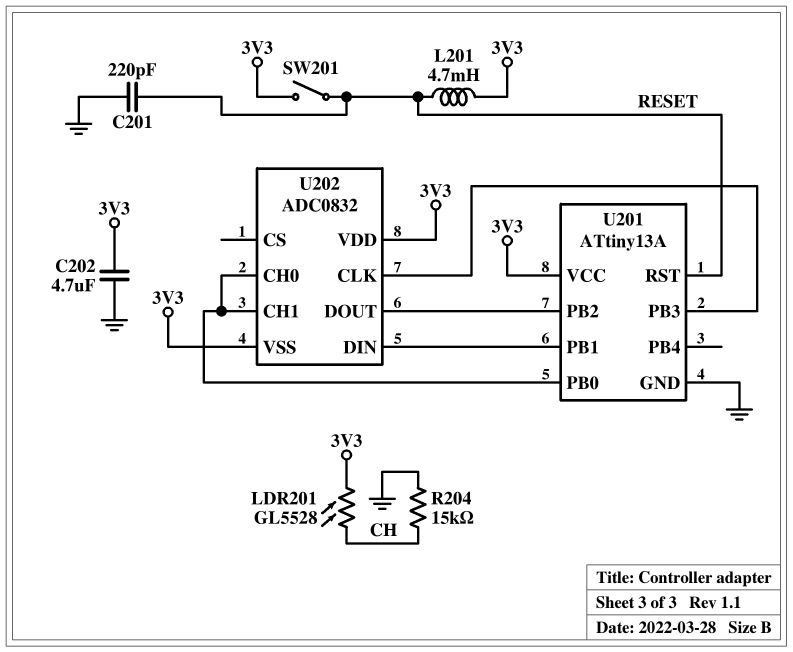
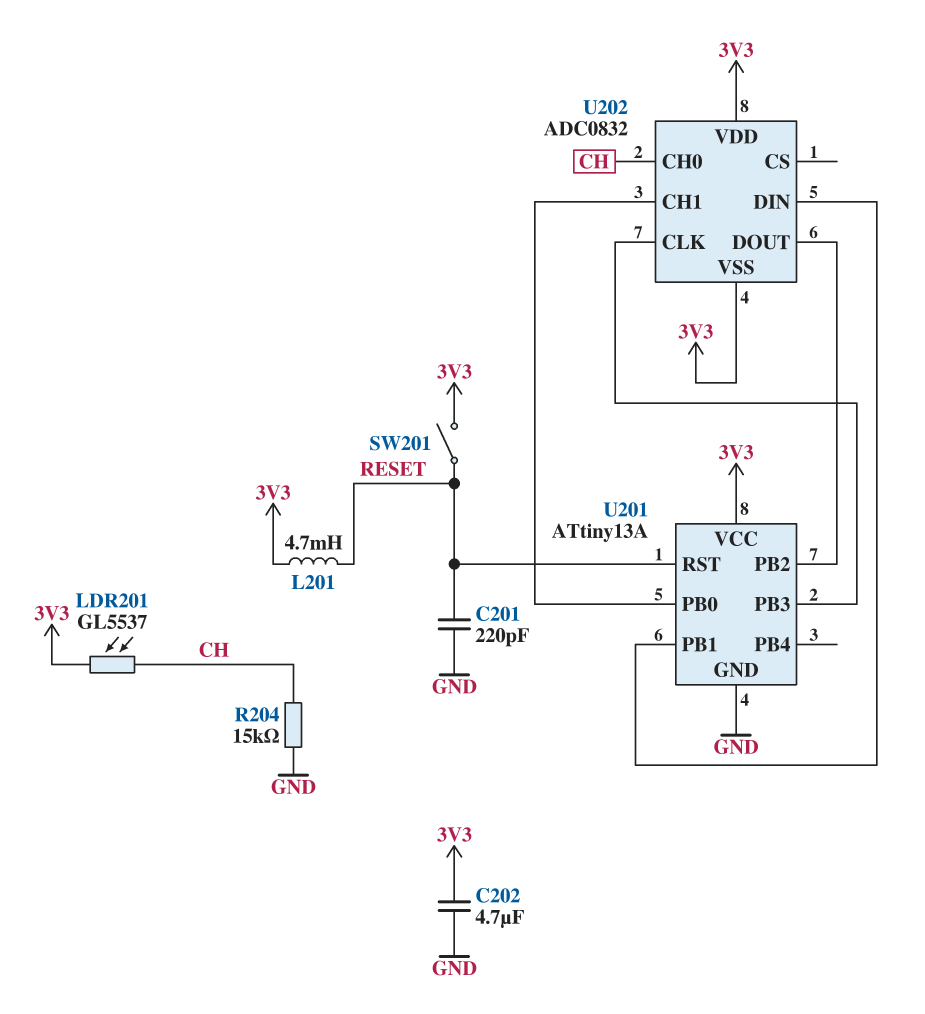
LDR201: GL5528 (3V3, CH) -> GL5537 (3V3, CH)
U202 pin CH0: U201/PB0 -> CH

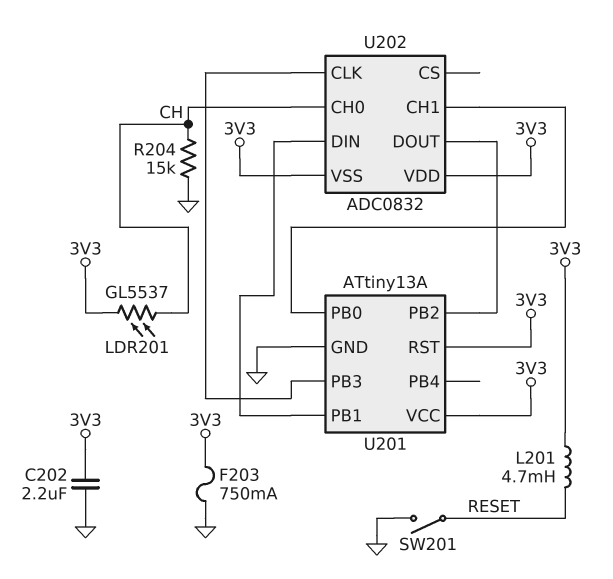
C201: 220pF (GND, RESET) -> none
C202: 4.7uF (3V3, GND) -> 2.2uF (3V3, GND)
F203: none -> 750mA (3V3, GND)
SW201: switch (3V3, RESET) -> switch (GND, RESET)
U201 pin RST: RESET -> 3V3

